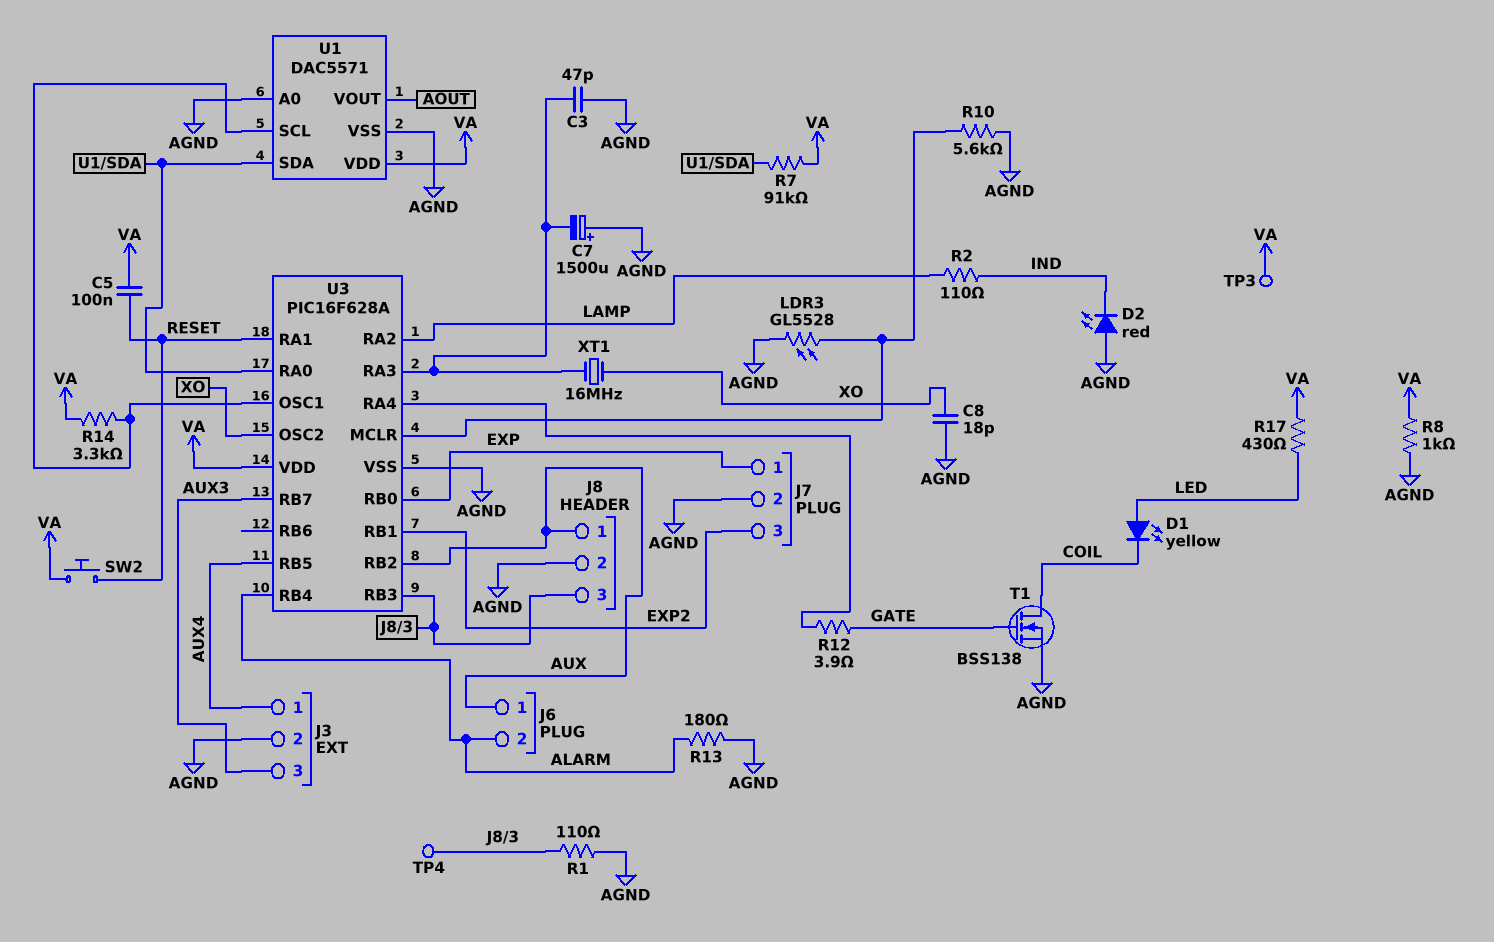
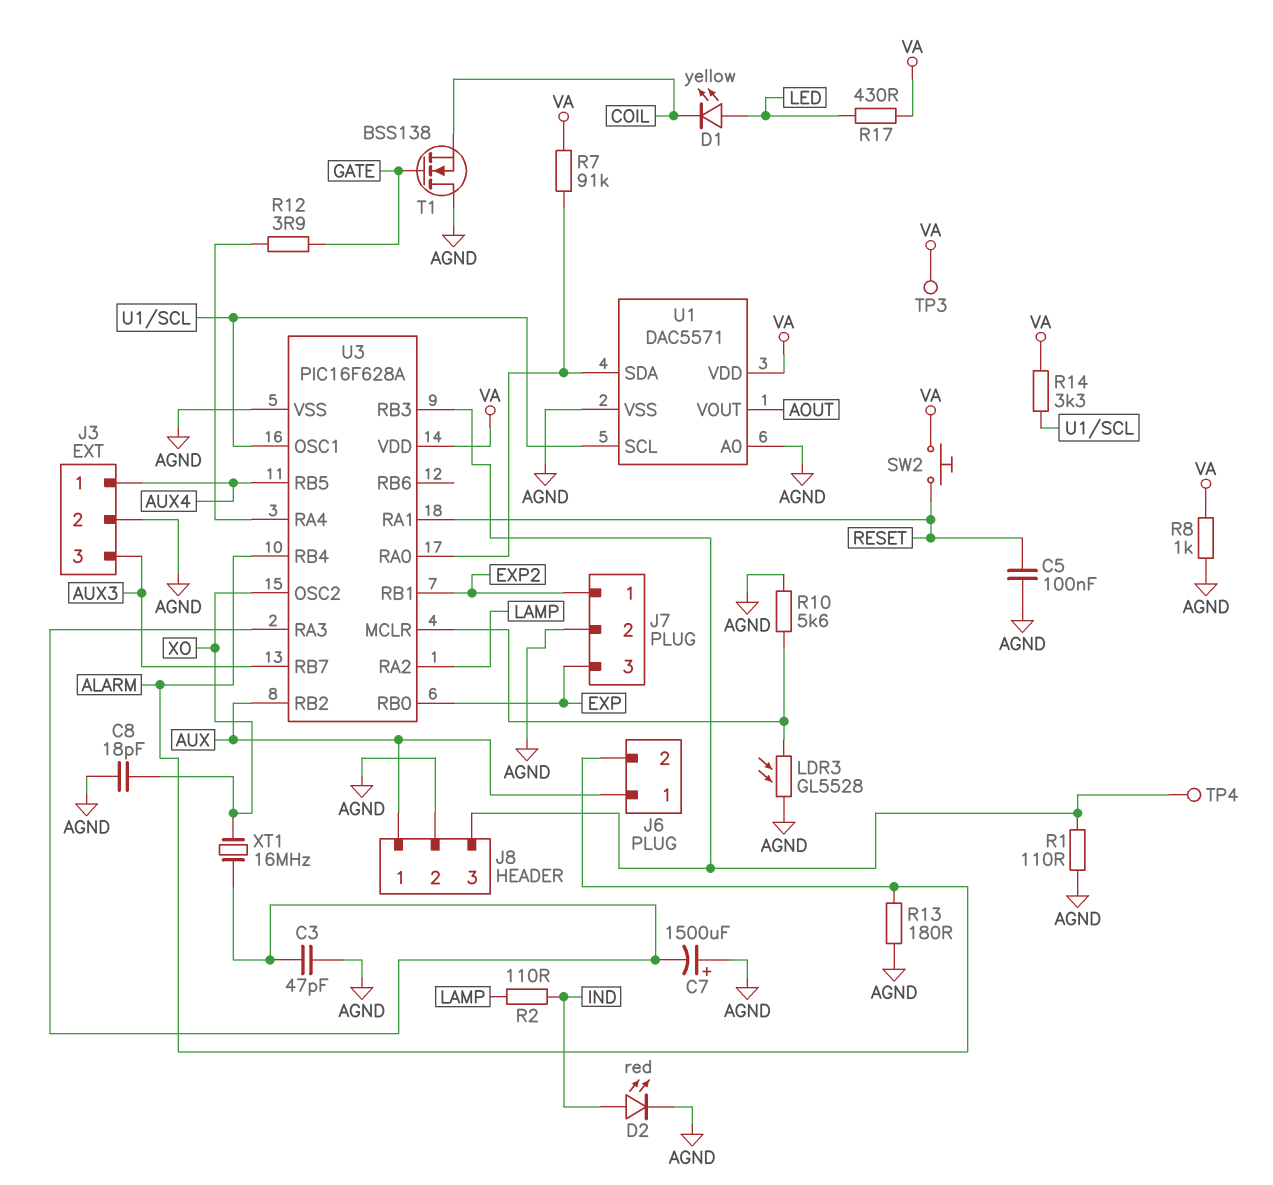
C5: 100nF (RESET, VA) -> 100nF (AGND, RESET)
D2: LED red (A AGND, K IND) -> LED red (A IND, K AGND)
J7 pin 1: EXP -> EXP2
J7 pin 3: EXP2 -> EXP
T1: NMOS BSS138 (G GATE, D COIL, S AGND) -> NMOS BSS138 (G GATE, D AGND, S COIL)

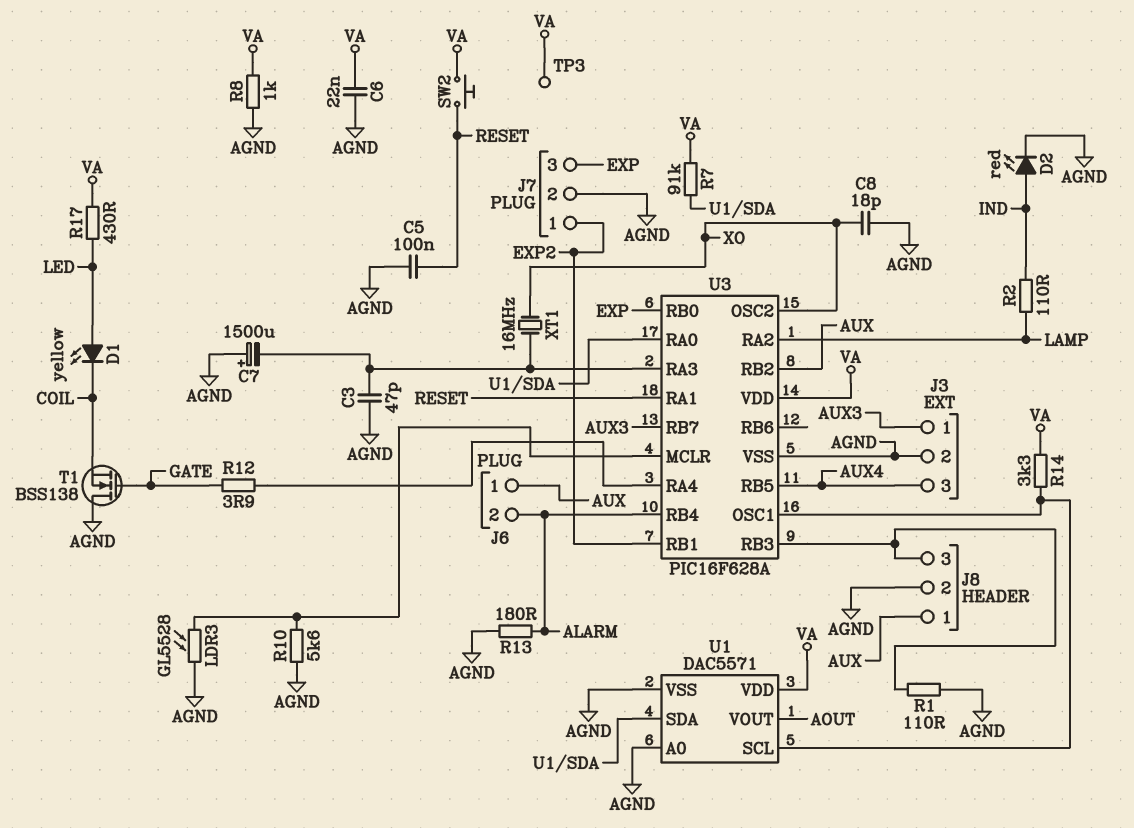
C6: none -> 22nF (AGND, VA)
J3 pin 1: AUX4 -> AUX3
J3 pin 3: AUX3 -> AUX4
TP4: test point (J8/3) -> none

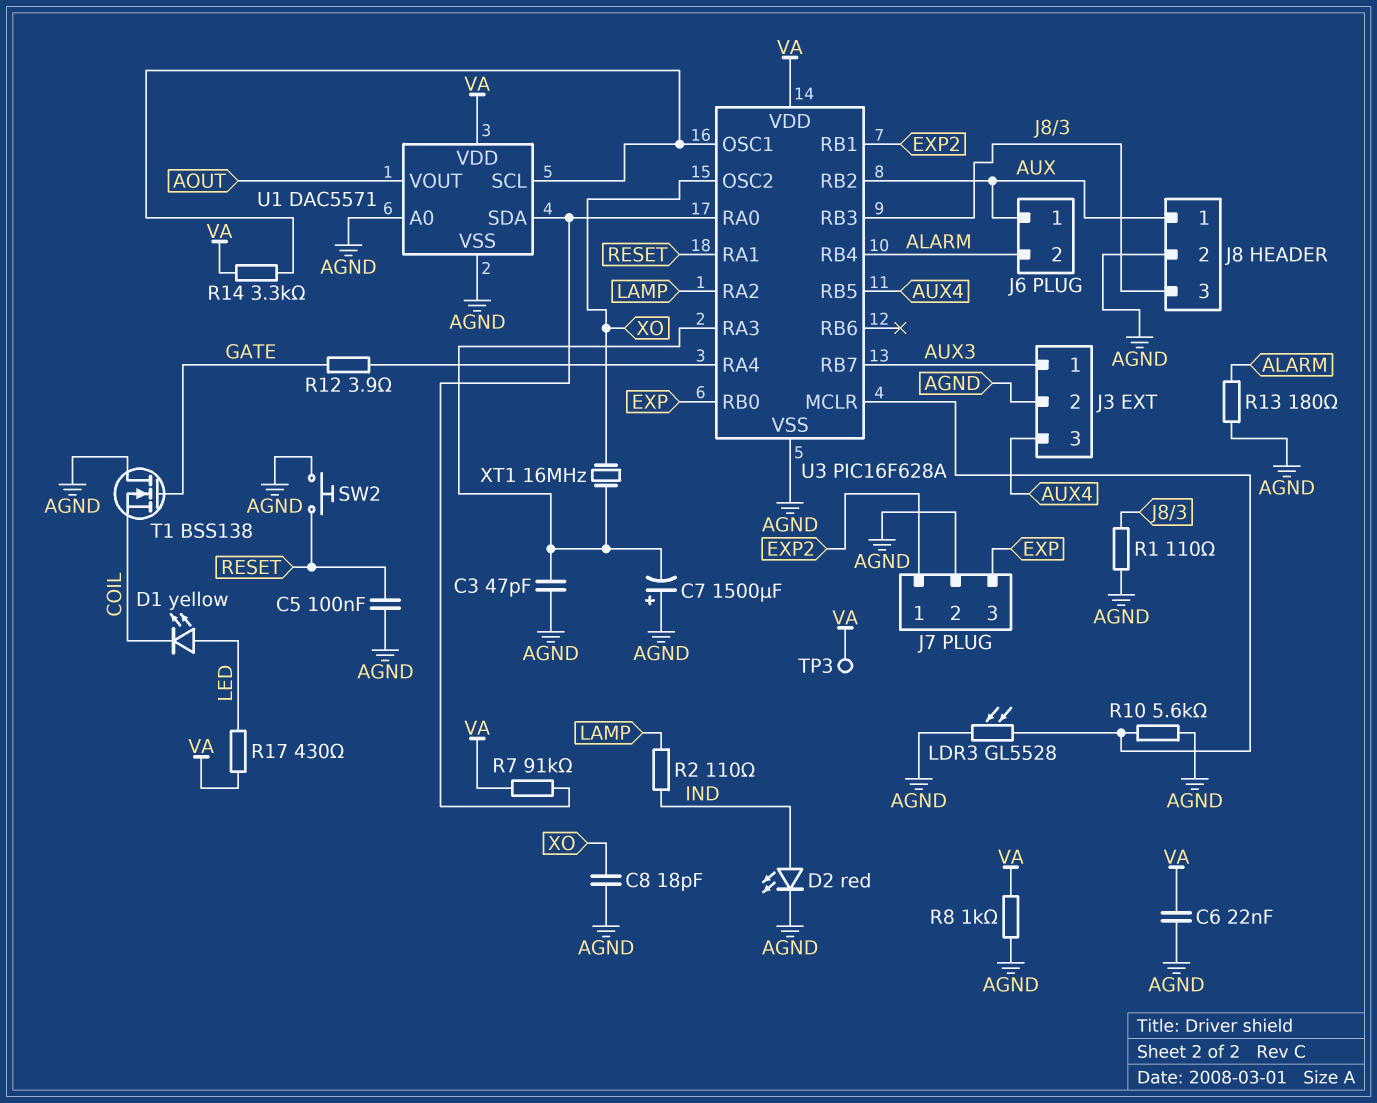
SW2: button (RESET, VA) -> button (AGND, RESET)

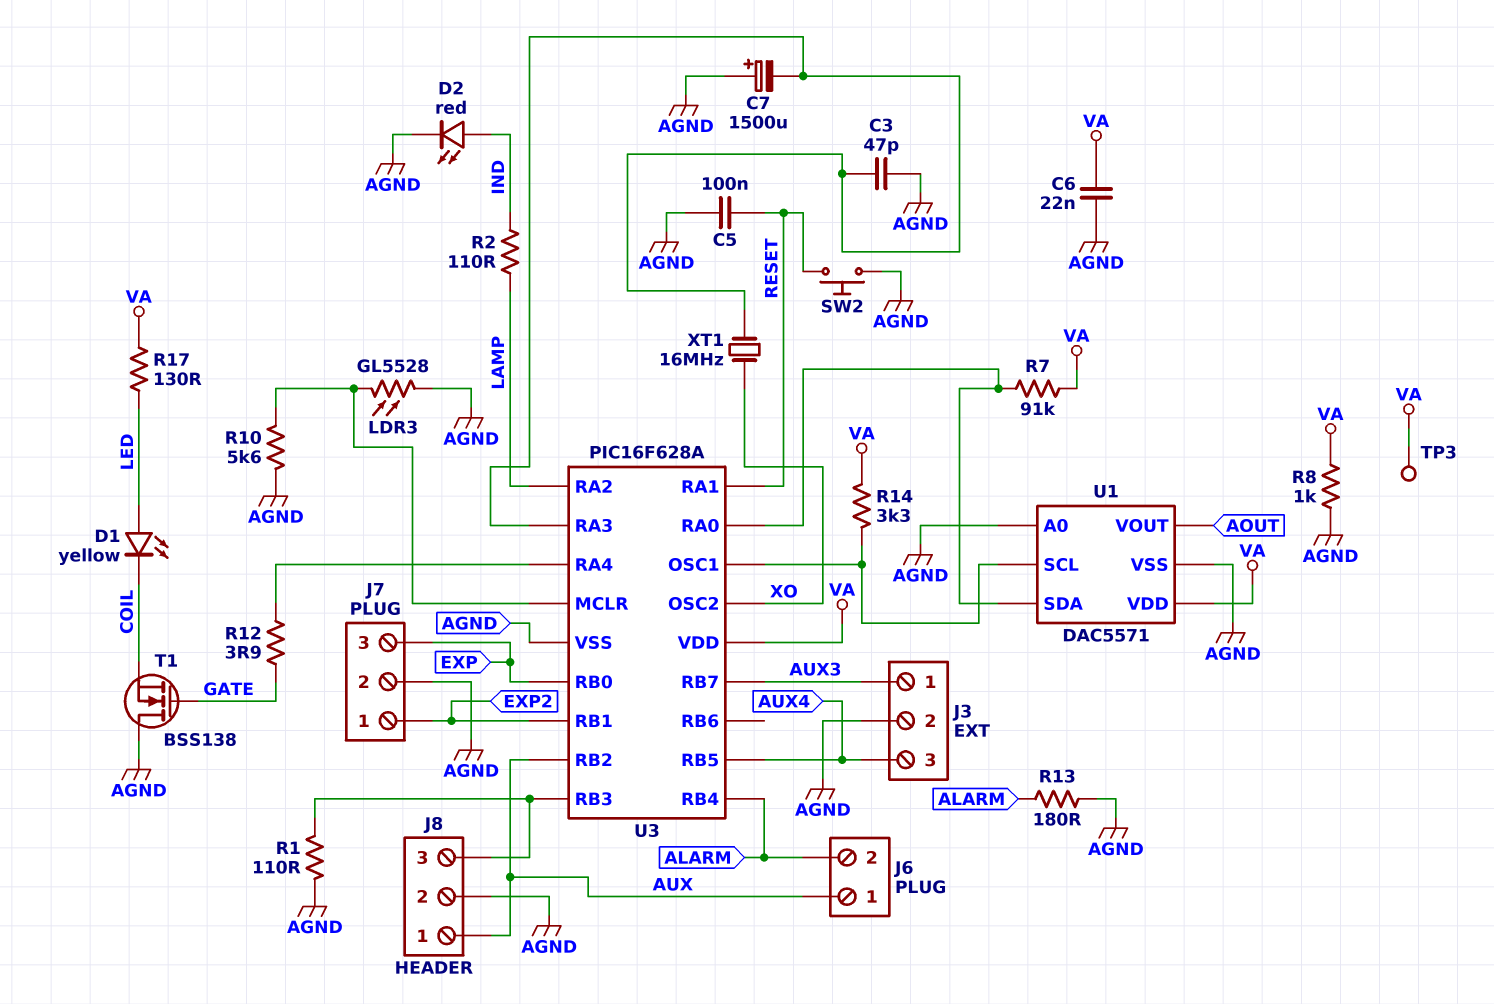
C8: 18pF (AGND, XO) -> none
R17: 430 (LED, VA) -> 130 (LED, VA)

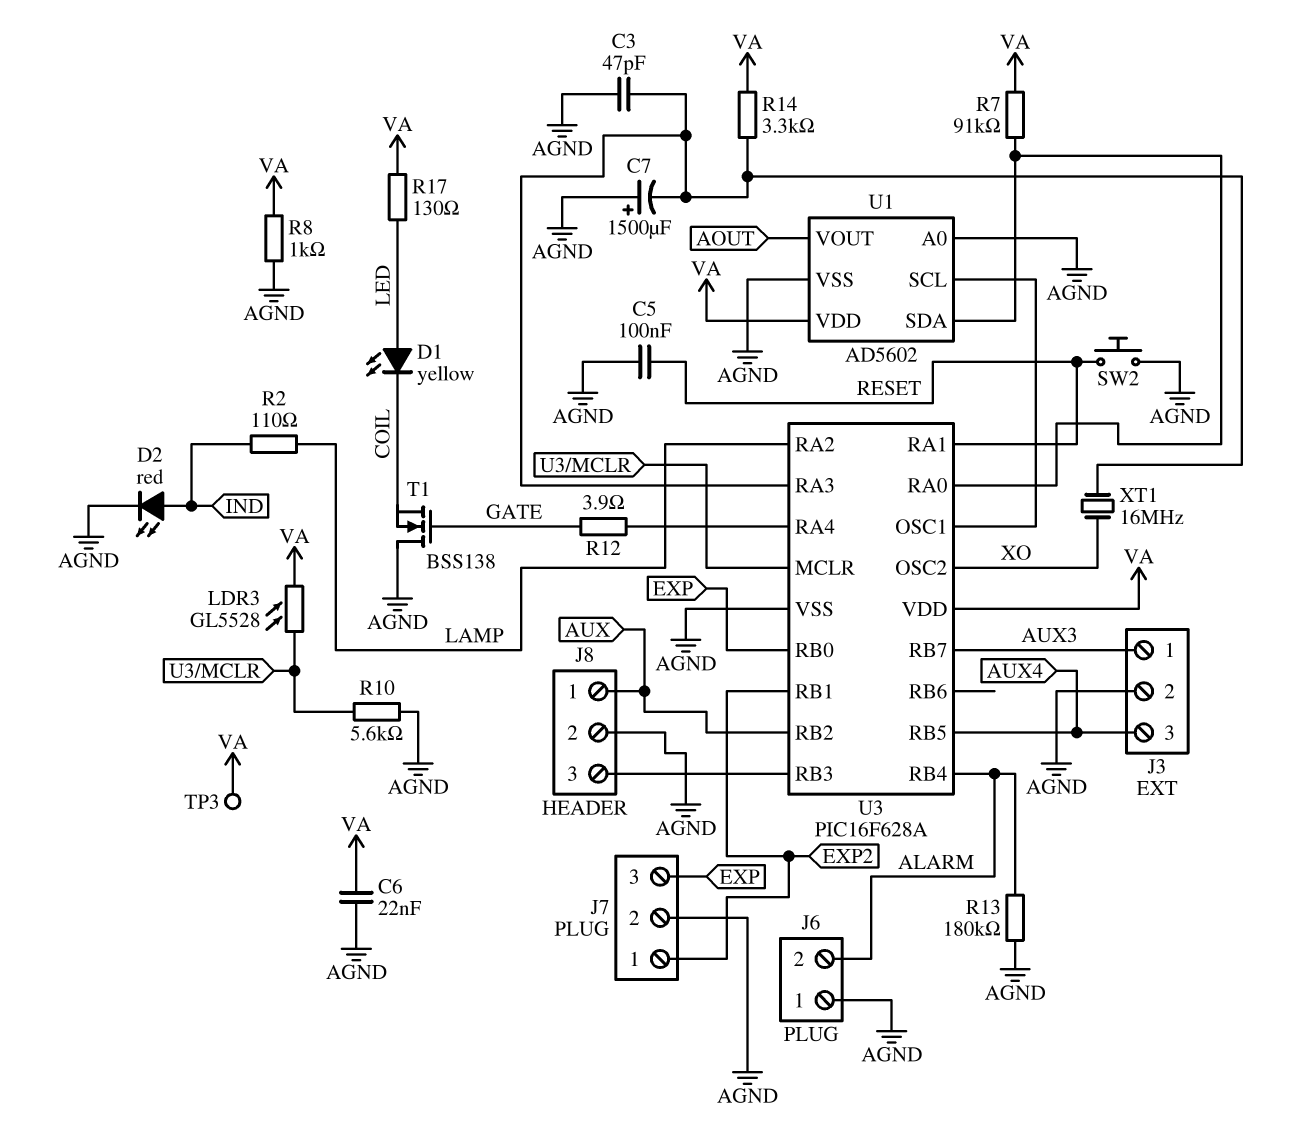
J6 pin 1: AUX -> AGND
LDR3: GL5528 (AGND, U3/MCLR) -> GL5528 (U3/MCLR, VA)
R1: 110 (AGND, J8/3) -> none
R13: 180 (AGND, ALARM) -> 180k (AGND, ALARM)
R14: 3.3k (U1/SCL, VA) -> 3.3k (U3/RA3, VA)
U1: DAC5571 -> AD5602

